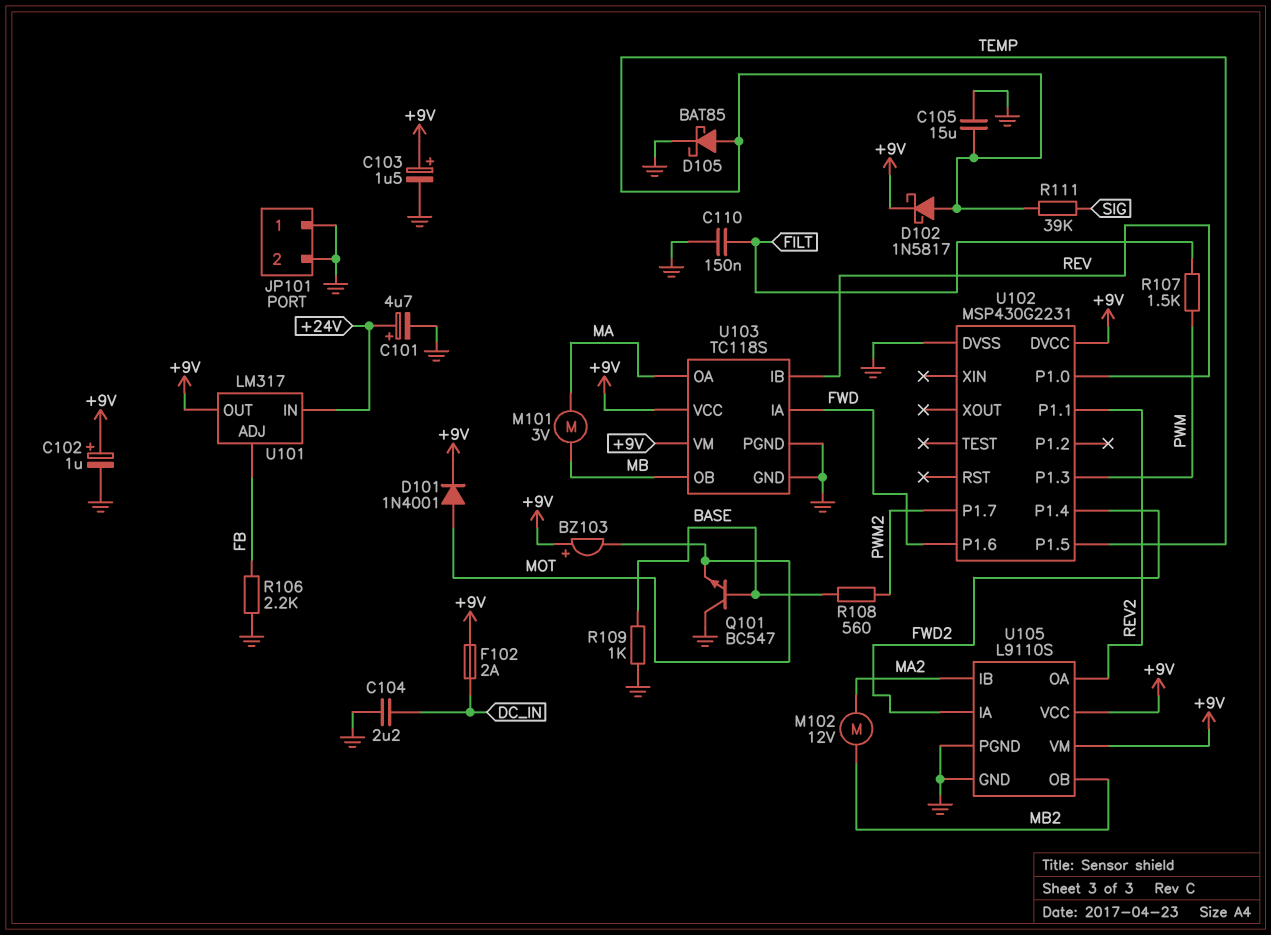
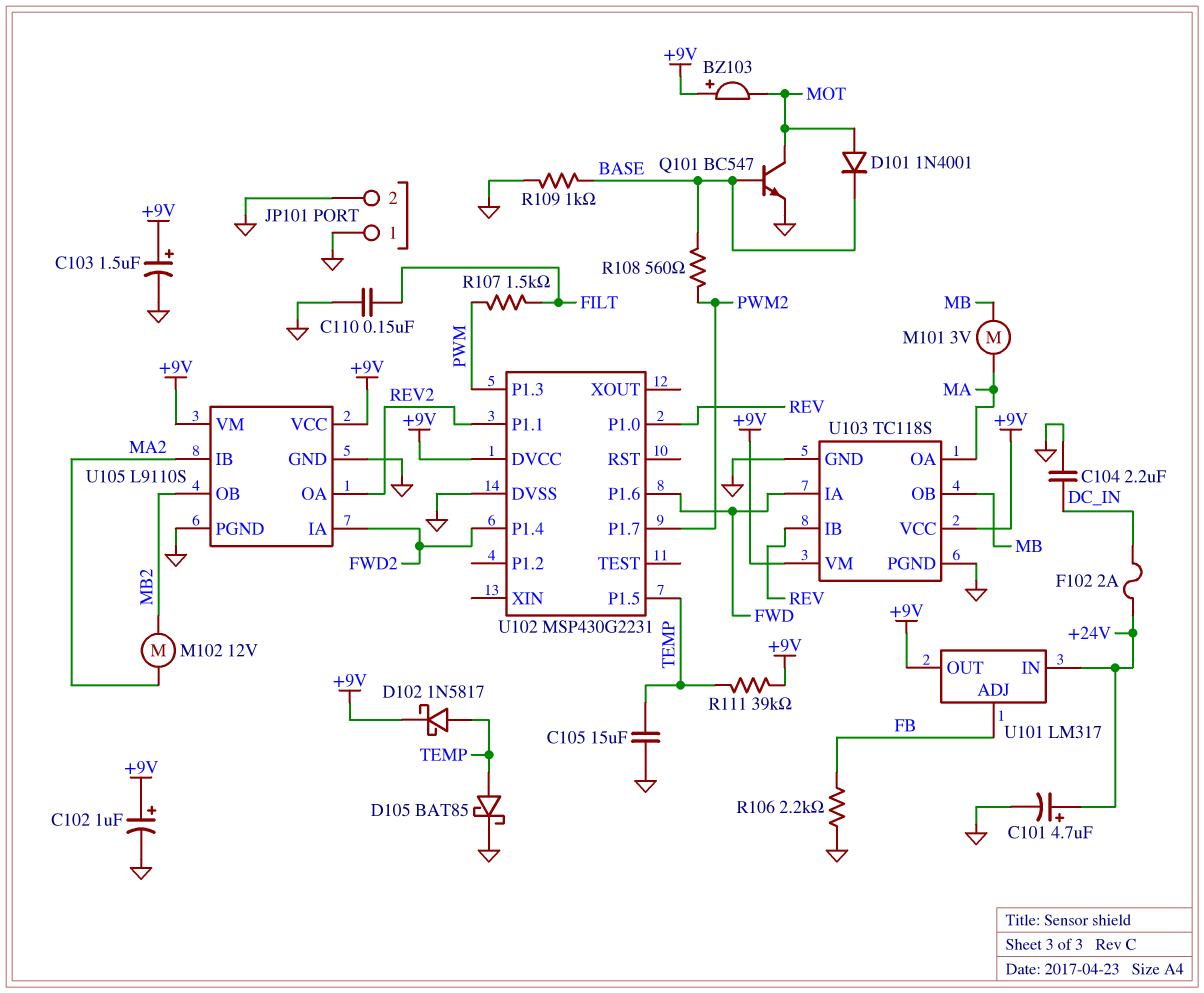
D101: diode 1N4001 (A MOT, K +9V) -> diode 1N4001 (A MOT, K BASE)
F102: 2A (+9V, DC_IN) -> 2A (+24V, DC_IN)
Q101: NPN BC547 (B BASE, C GND, E MOT) -> NPN BC547 (B BASE, C MOT, E GND)
R111: 39k (SIG, TEMP) -> 39k (+9V, TEMP)

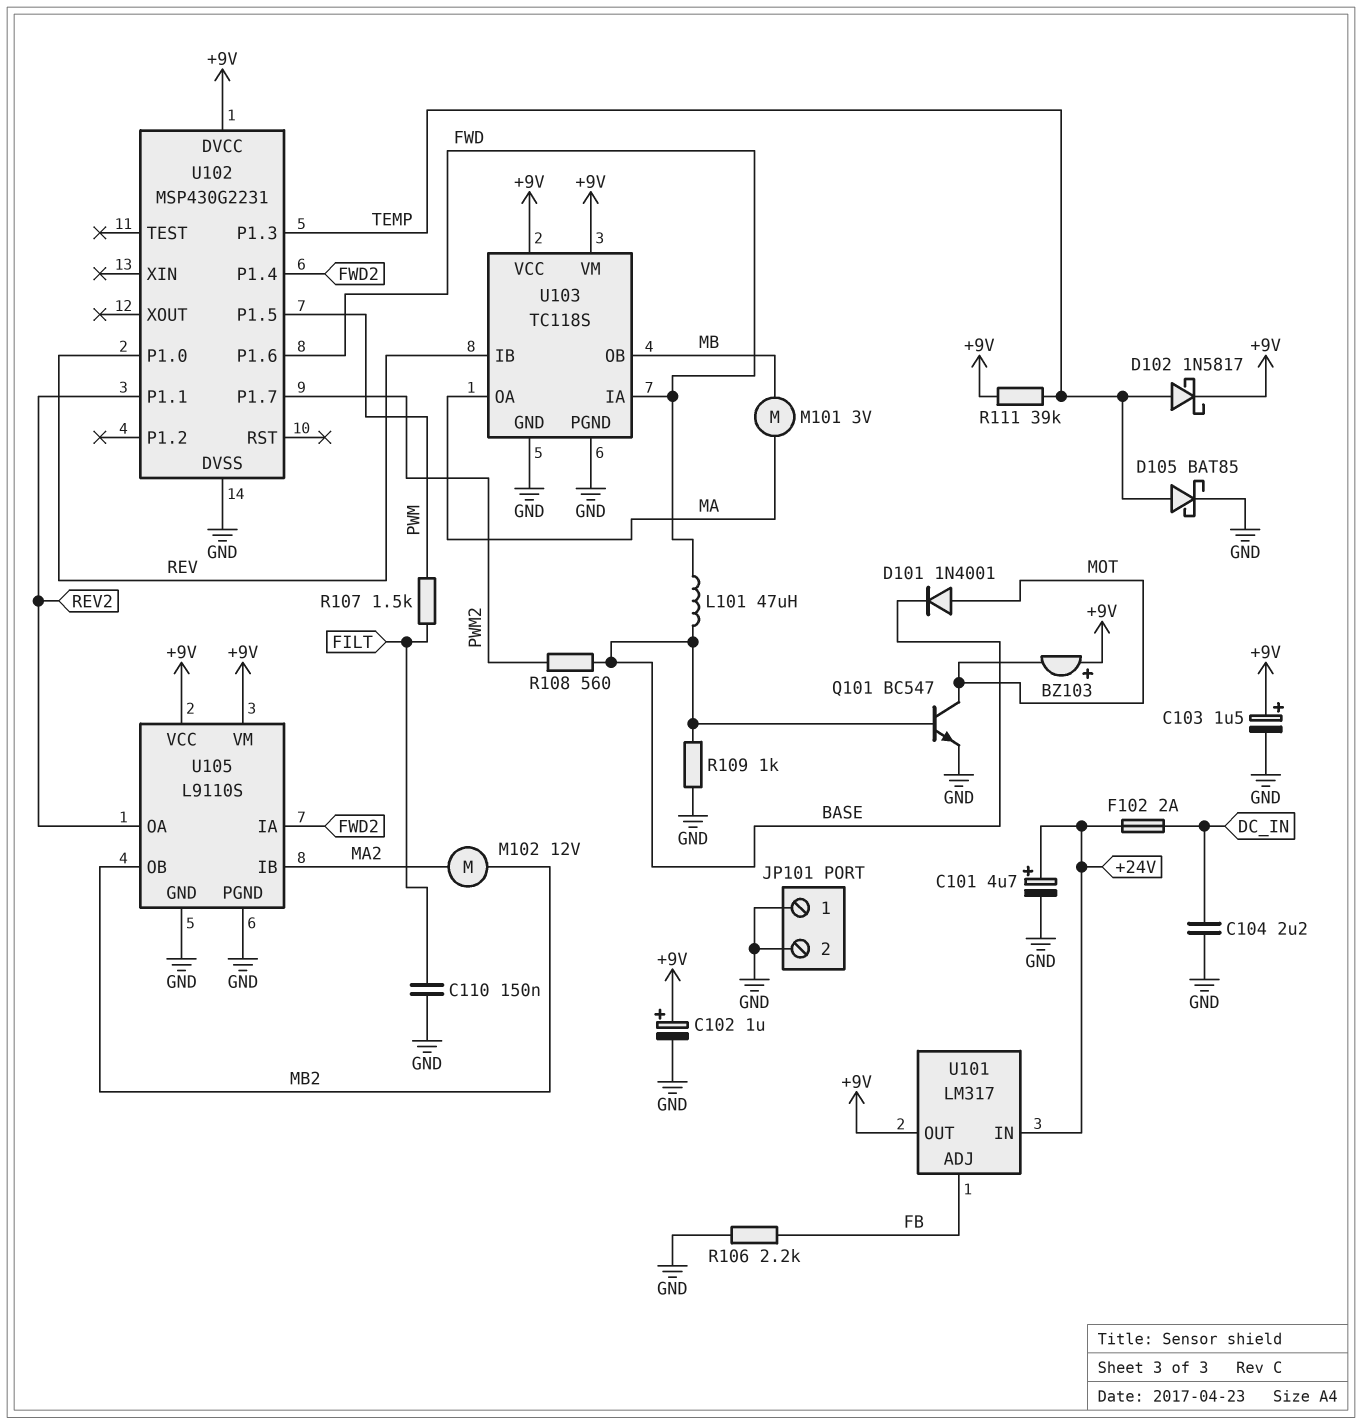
C105: 15uF (GND, TEMP) -> none
L101: none -> 47uH (BASE, FWD)
U102 pin P1.3: PWM -> TEMP
U102 pin P1.5: TEMP -> PWM

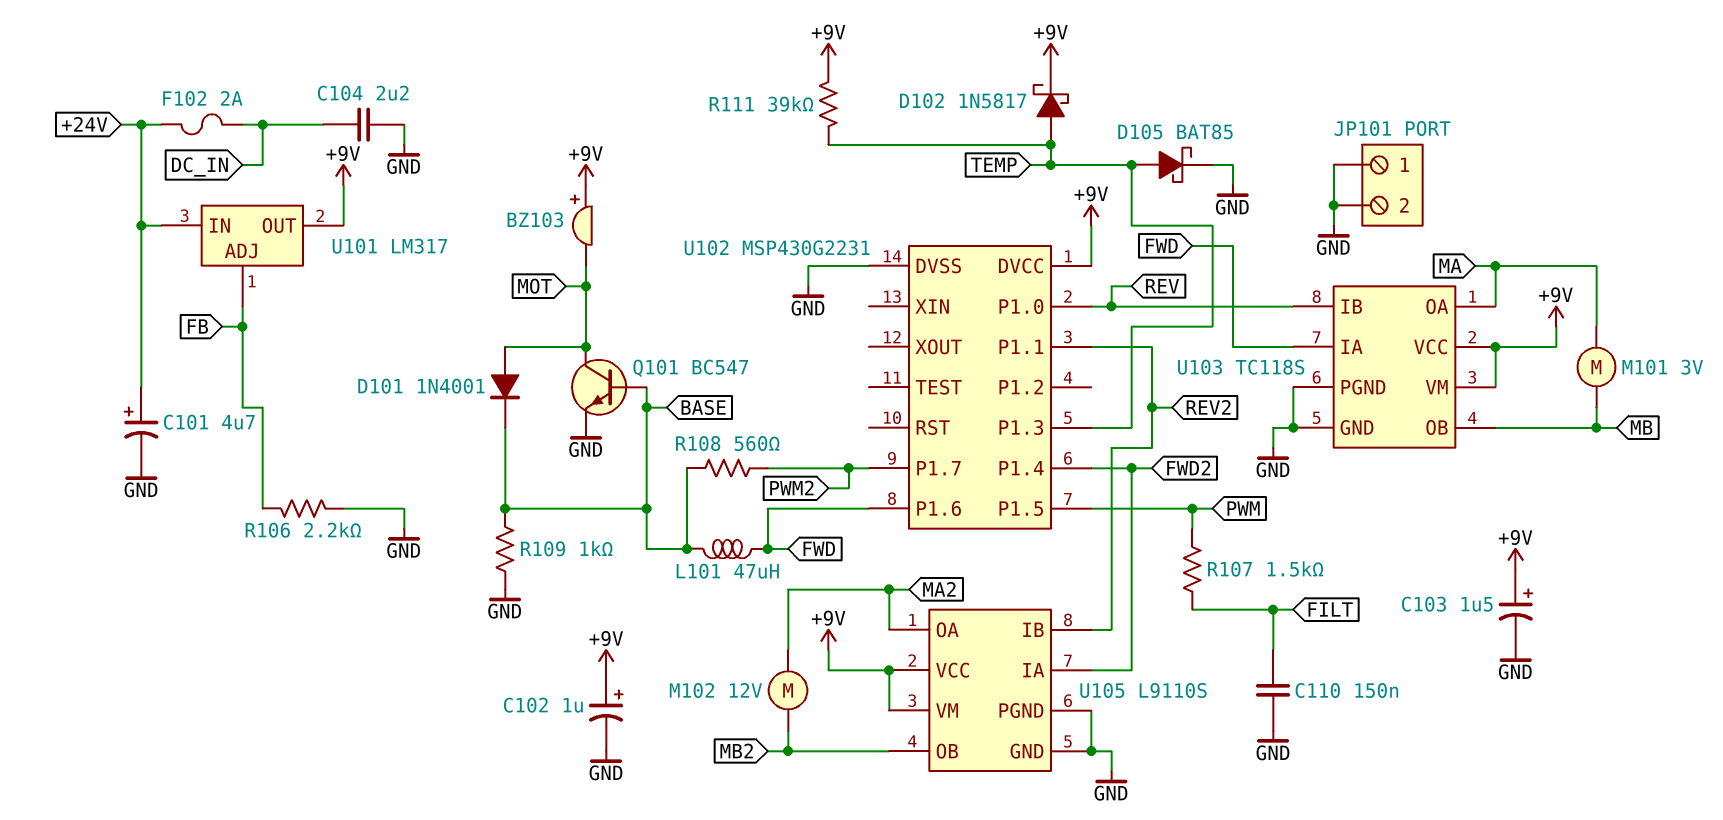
U105 pin IB: MA2 -> REV2
U105 pin OA: REV2 -> MA2

